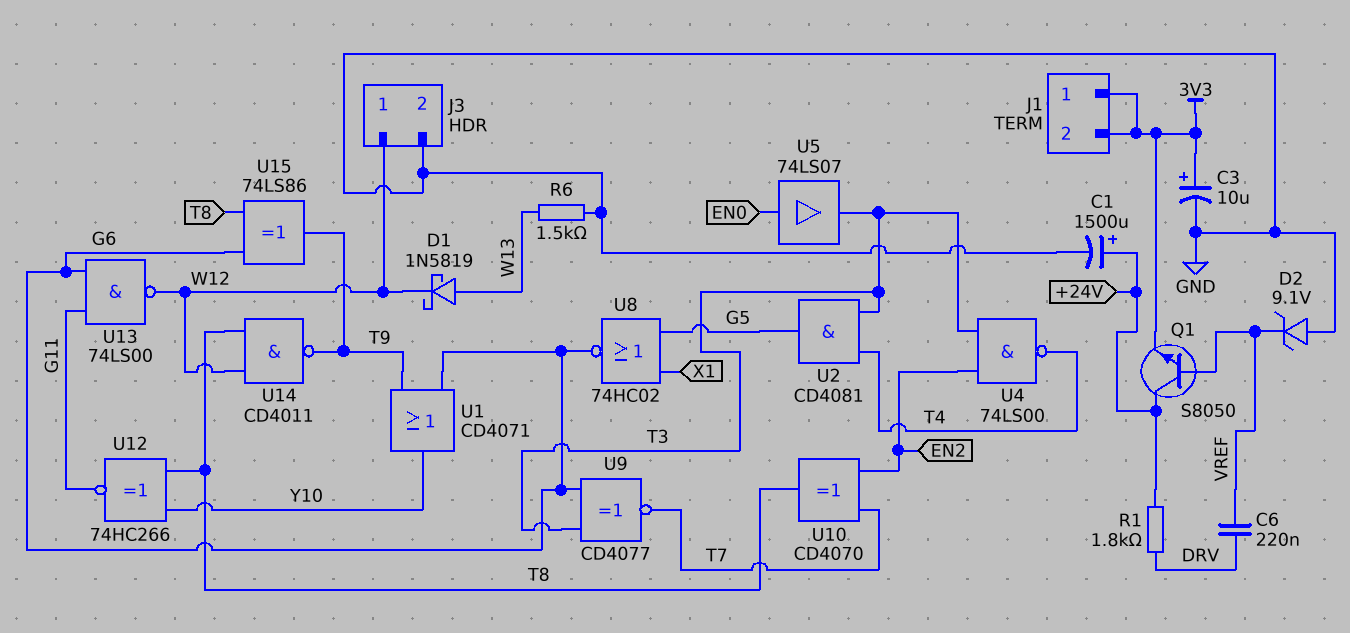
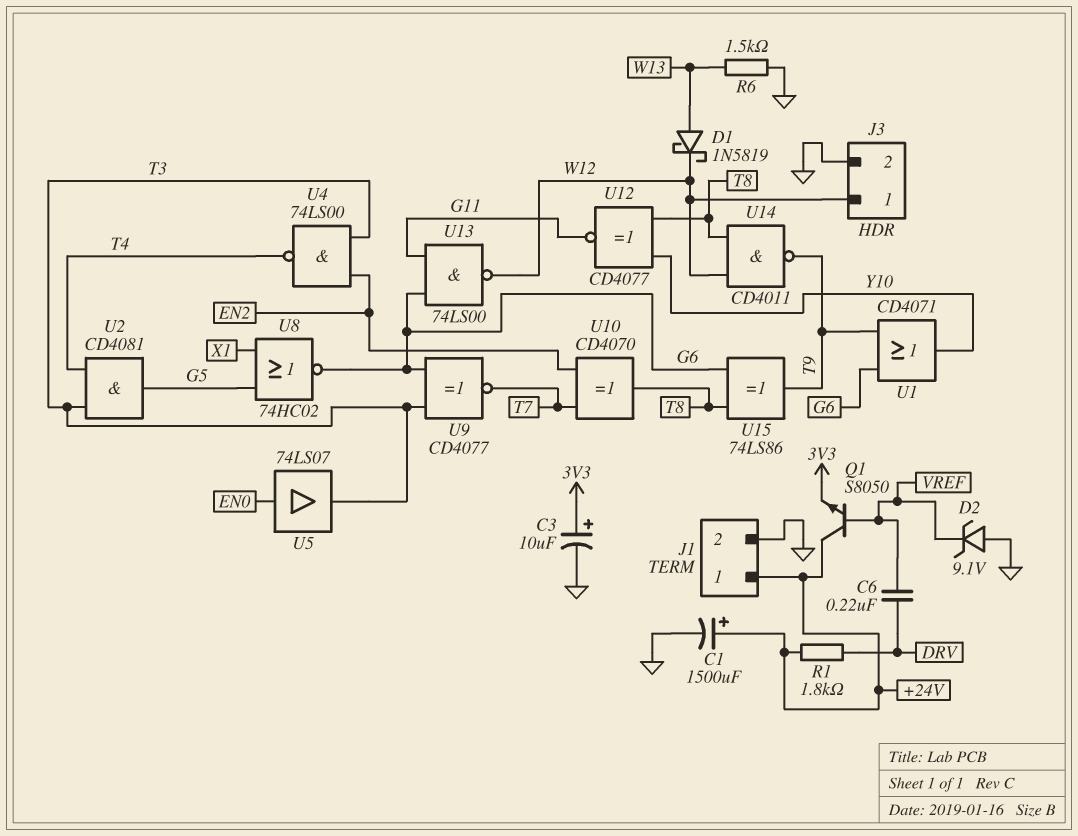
J1 pin 1: 3V3 -> +24V
J1 pin 2: 3V3 -> GND
U12: XNOR 74HC266 (in T8, in Y10, out G11) -> XNOR CD4077 (in T8, in Y10, out G11)

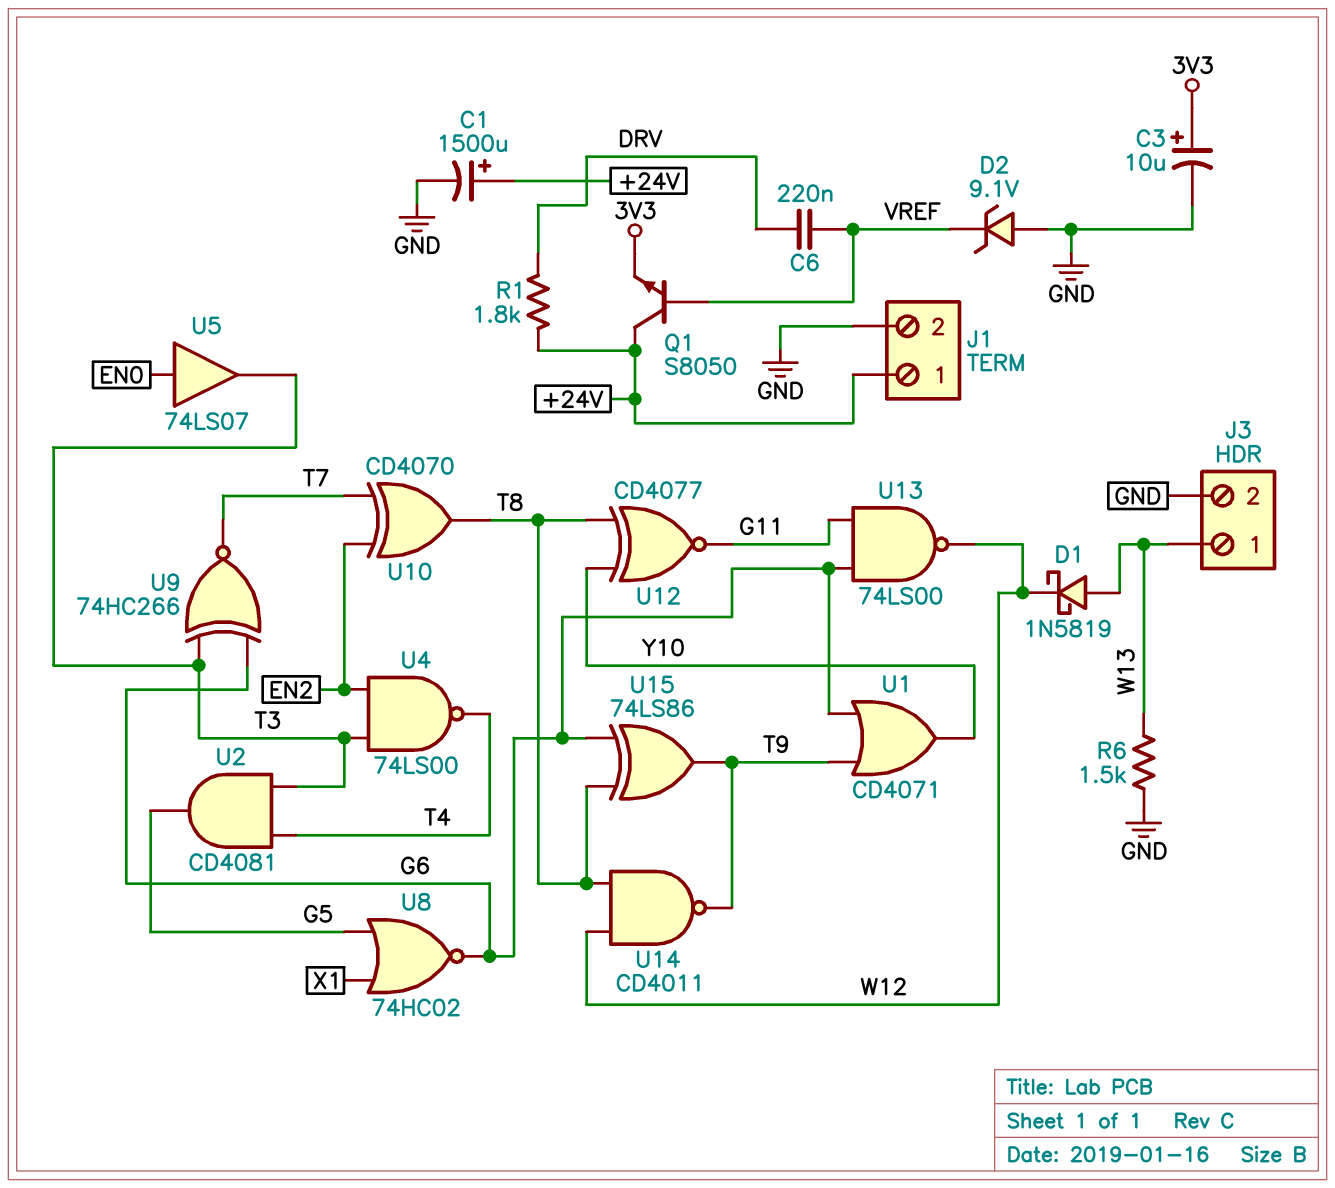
J3 pin 1: W12 -> W13
U9: XNOR CD4077 (in G6, in T3, out T7) -> XNOR 74HC266 (in G6, in T3, out T7)

